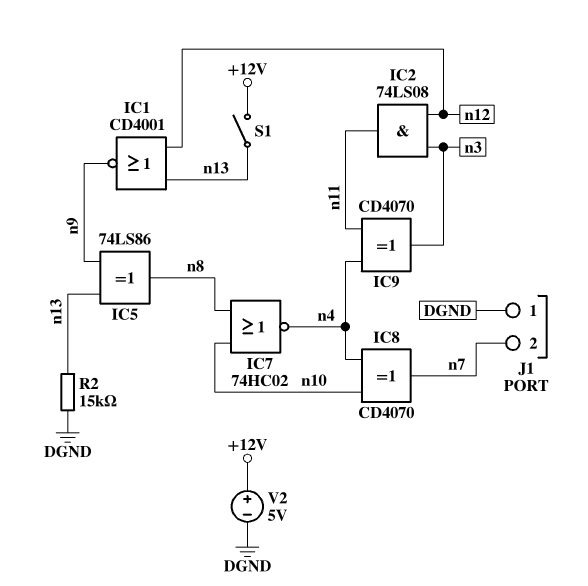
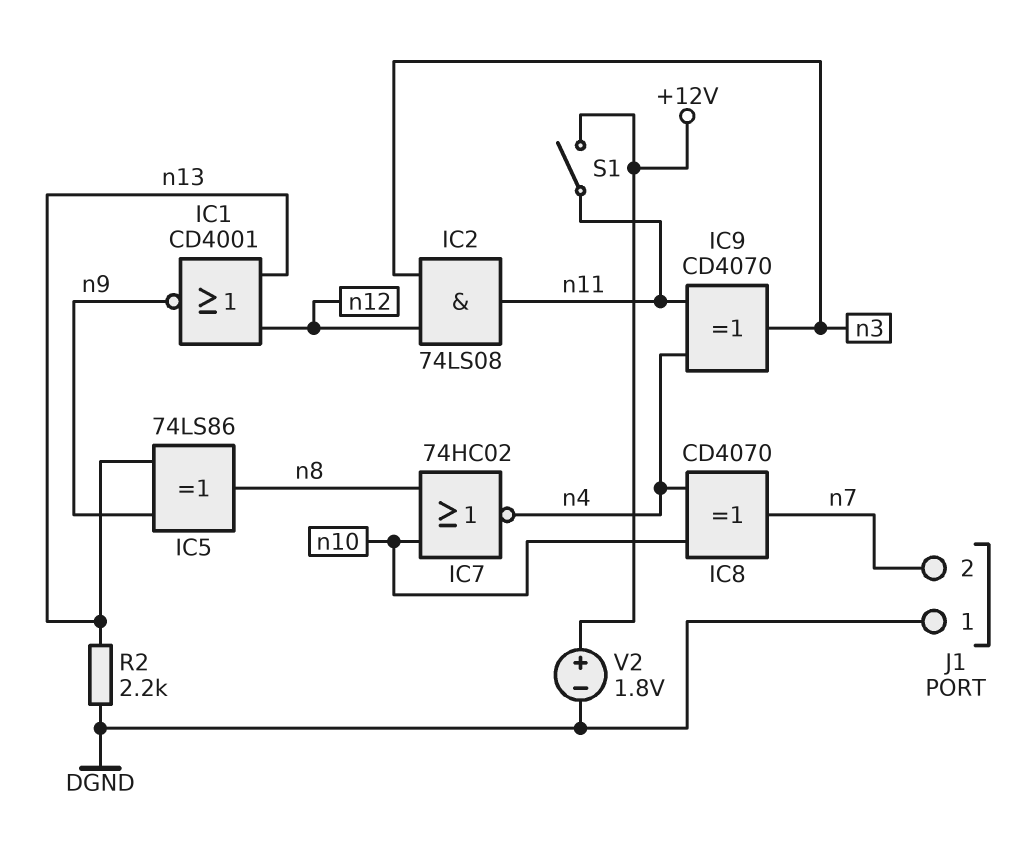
R2: 15k (DGND, n13) -> 2.2k (DGND, n13)
S1: switch (+12V, n13) -> switch (+12V, n11)
V2: 5V (plus +12V, minus DGND) -> 1.8V (plus +12V, minus DGND)

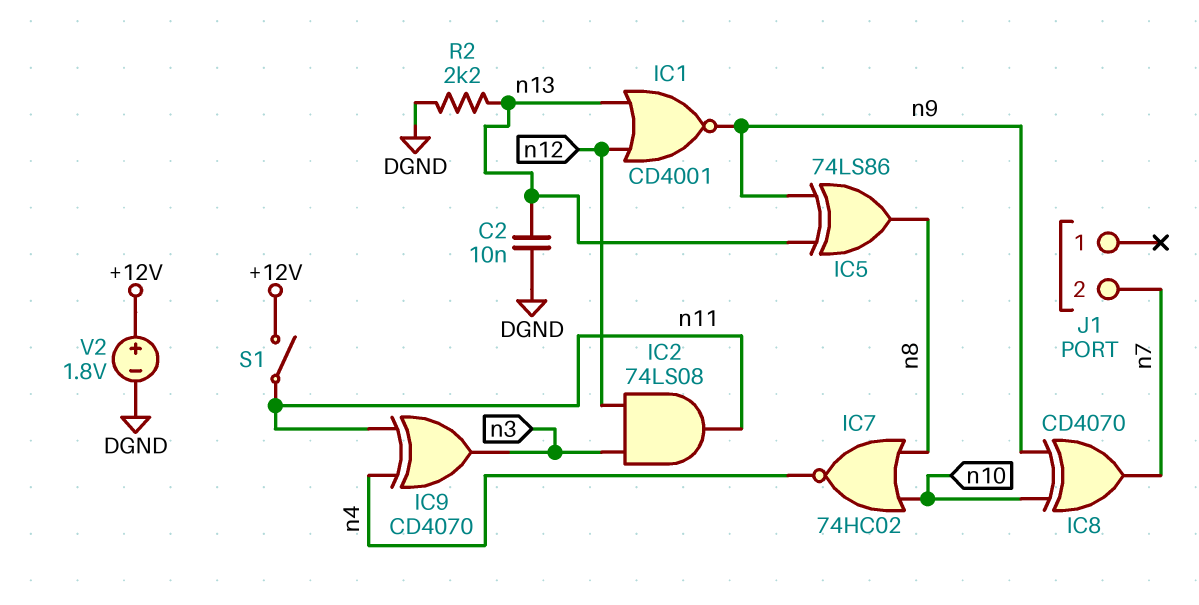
C2: none -> 10nF (DGND, n13)
IC8: XOR CD4070 (in n4, in n10, out n7) -> XOR CD4070 (in n9, in n10, out n7)
J1 pin 1: DGND -> none

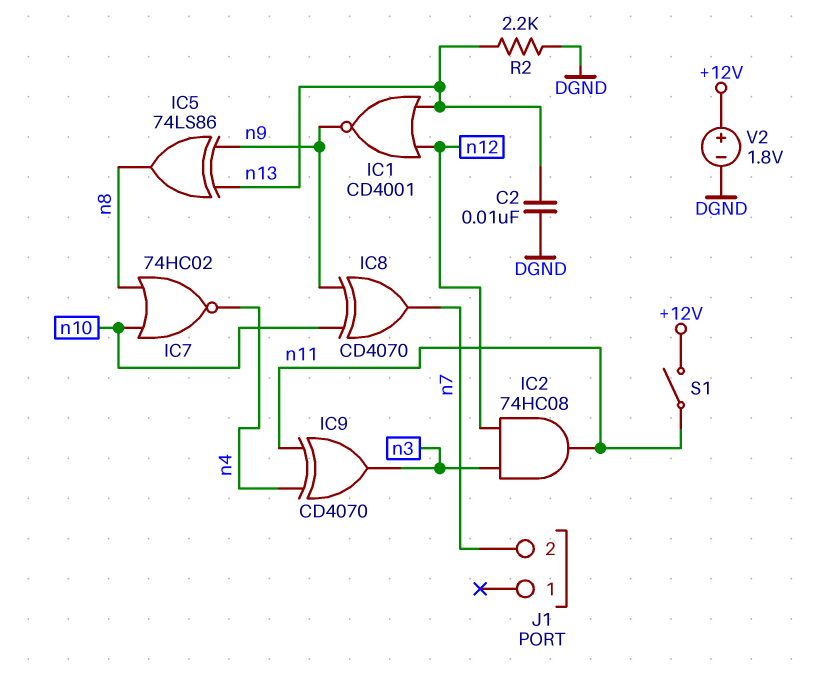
IC2: AND 74LS08 (in n3, in n12, out n11) -> AND 74HC08 (in n3, in n12, out n11)

